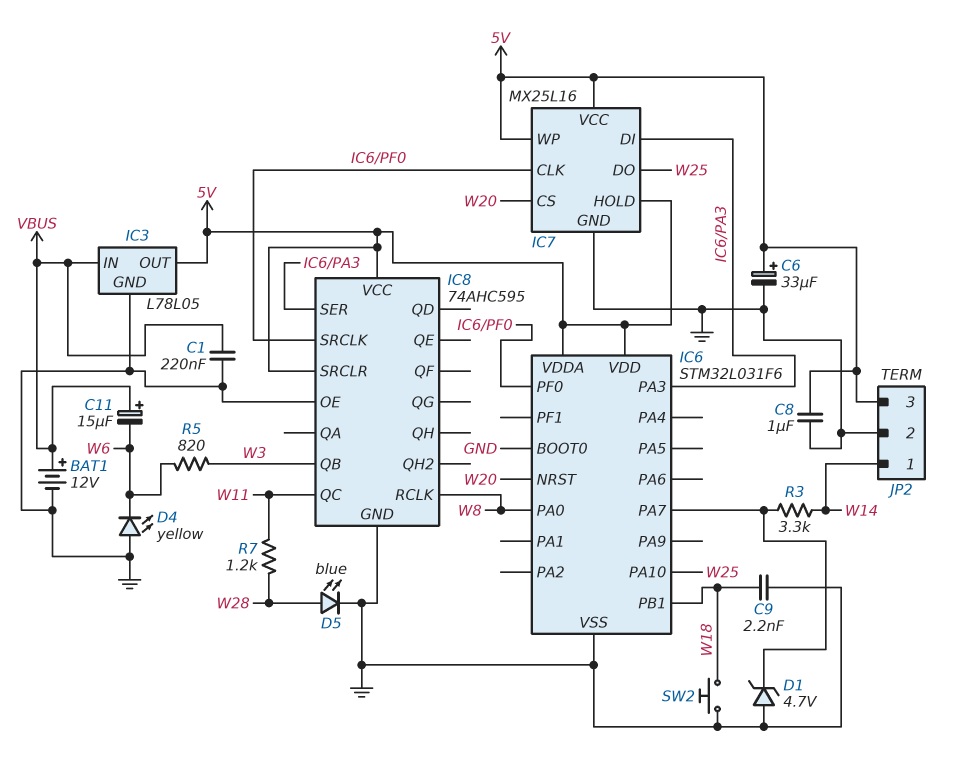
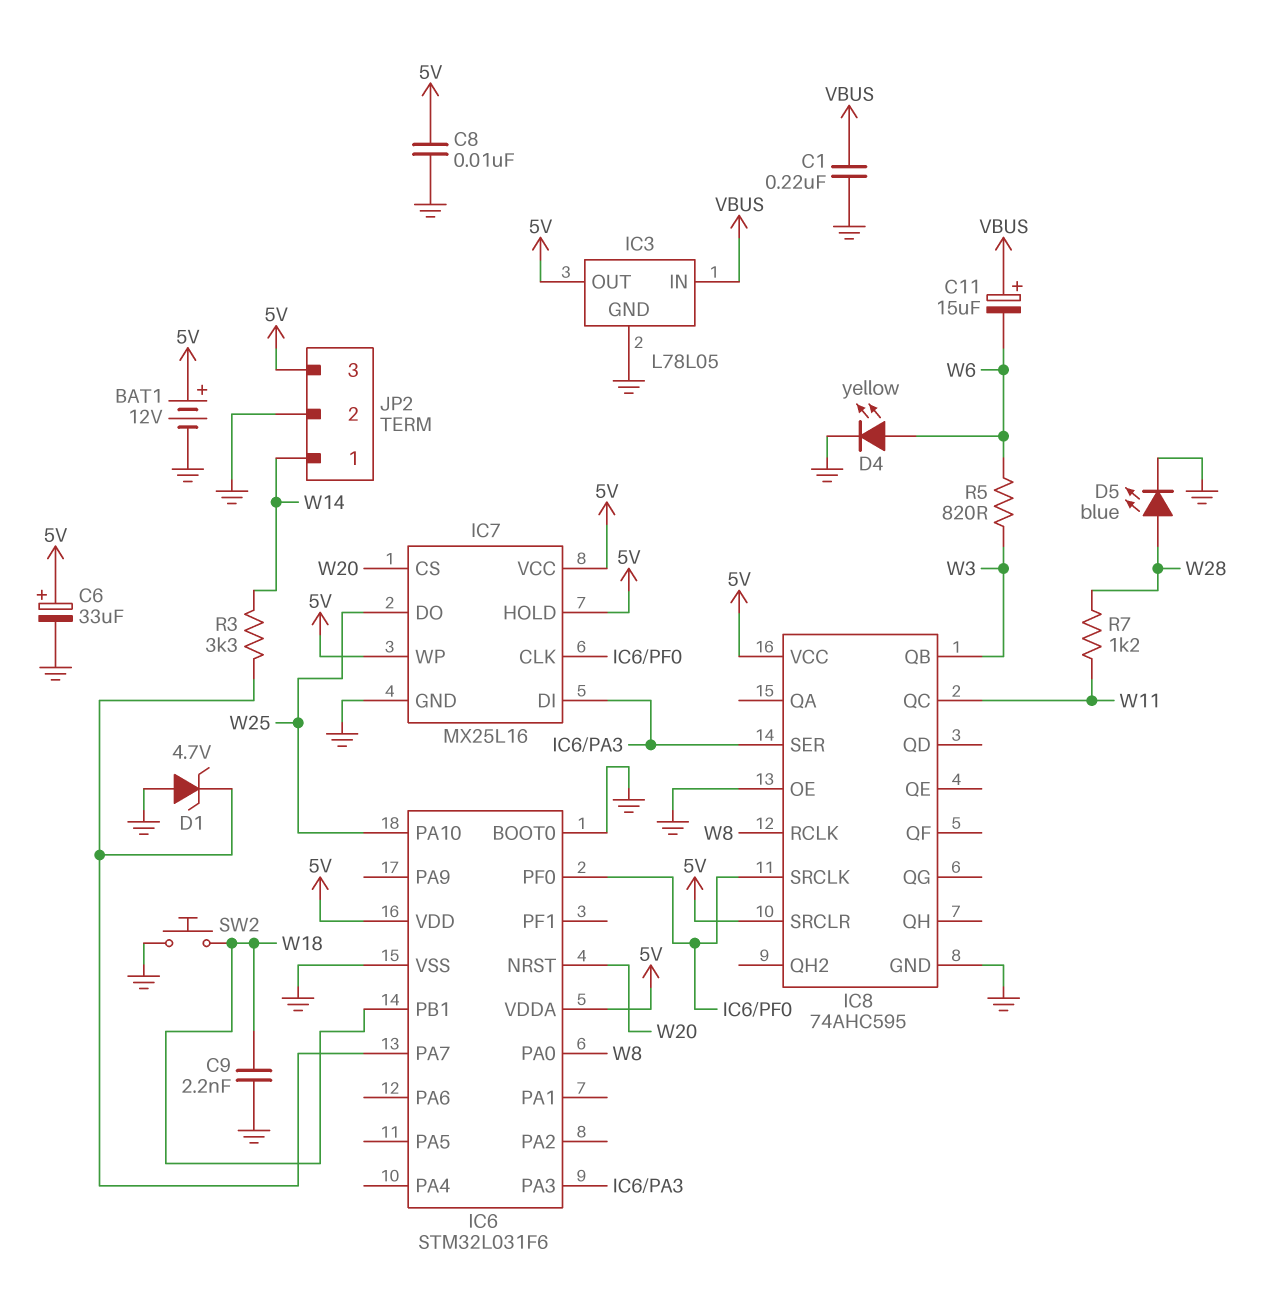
BAT1: 12V (plus VBUS, minus GND) -> 12V (plus 5V, minus GND)
C8: 1uF (5V, GND) -> 10nF (5V, GND)
D4: LED yellow (A GND, K W6) -> LED yellow (A W6, K GND)

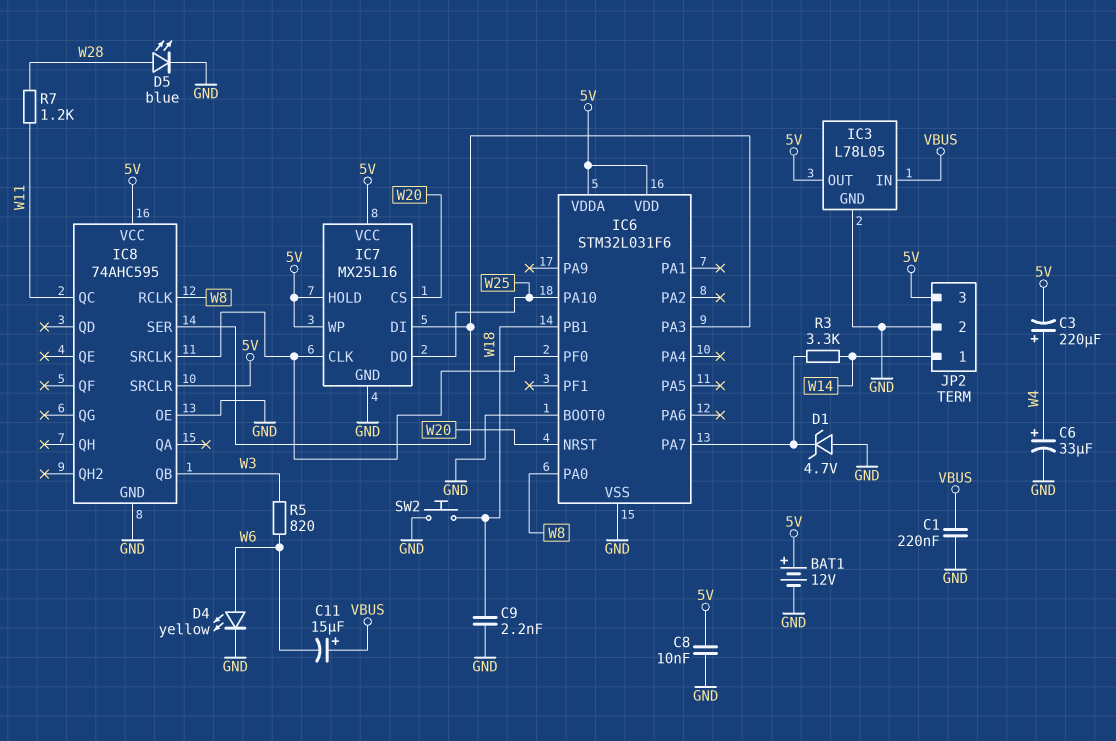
C3: none -> 220uF (plus W4, minus 5V)
C6: 33uF (plus 5V, minus GND) -> 33uF (plus W4, minus GND)

